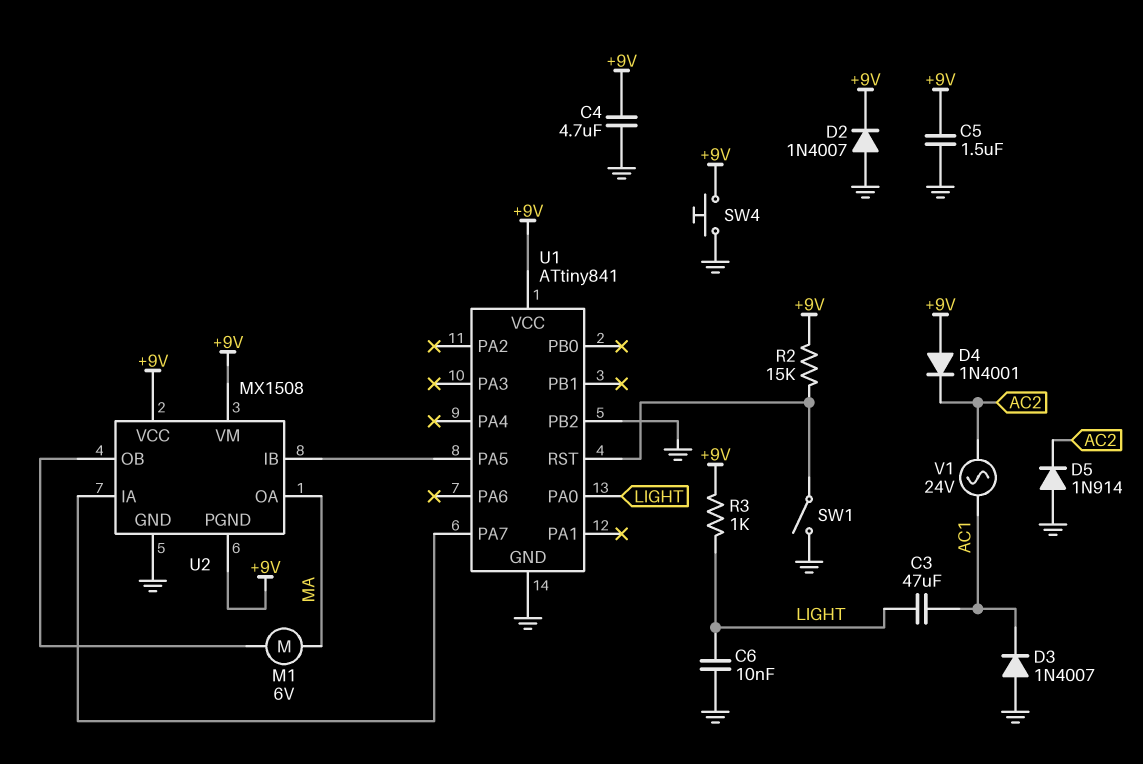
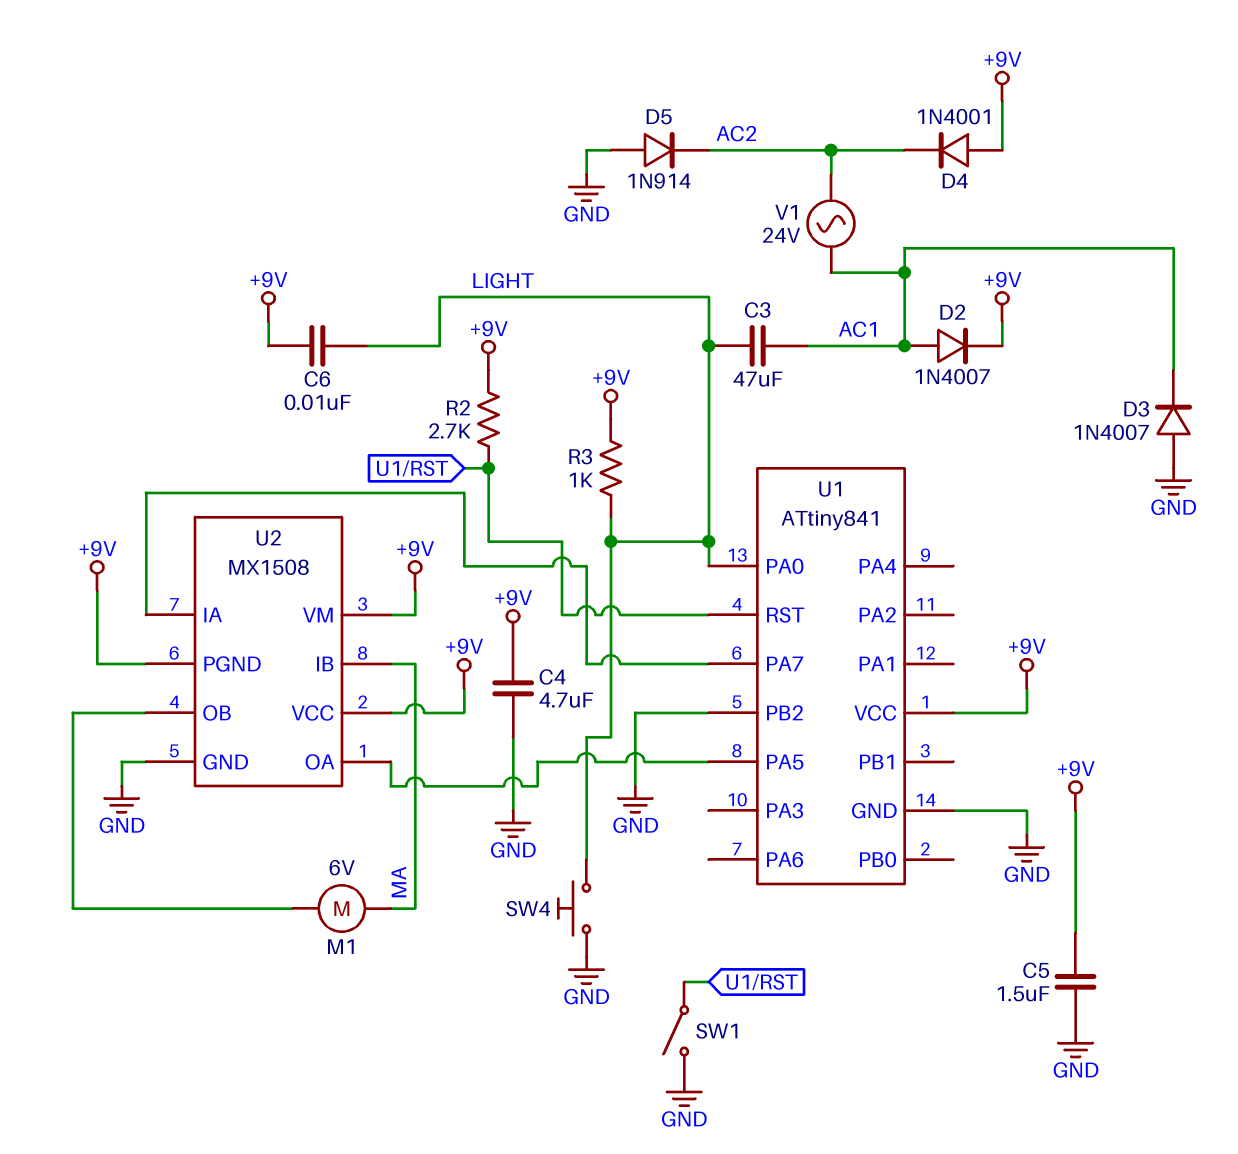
C6: 10nF (GND, LIGHT) -> 10nF (+9V, LIGHT)
D2: diode 1N4007 (A GND, K +9V) -> diode 1N4007 (A AC1, K +9V)
R2: 15k (+9V, U1/RST) -> 2.7k (+9V, U1/RST)
SW4: button (+9V, GND) -> button (GND, LIGHT)
U2 pin IB: U1/PA5 -> MA
U2 pin OA: MA -> U1/PA5

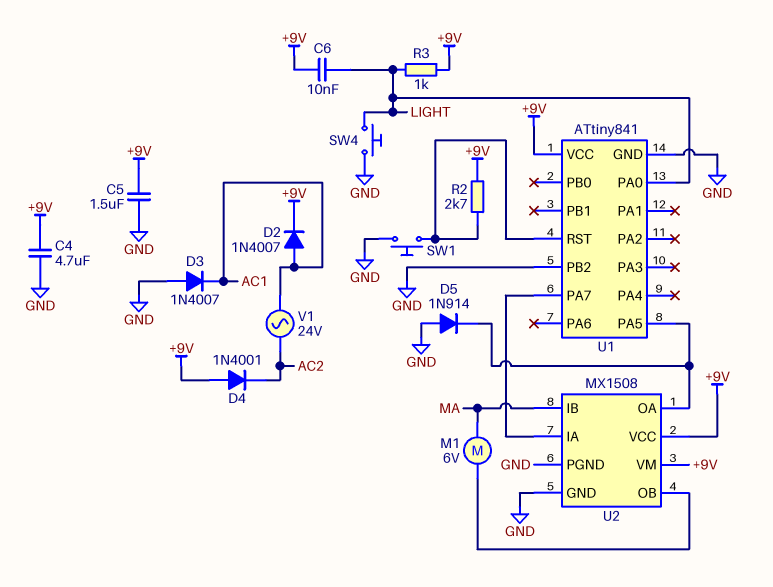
C3: 47uF (AC1, LIGHT) -> none
D5: diode 1N914 (A GND, K AC2) -> diode 1N914 (A GND, K U1/PA5)
SW1: switch (GND, U1/RST) -> button (GND, U1/RST)
U2 pin PGND: +9V -> GND

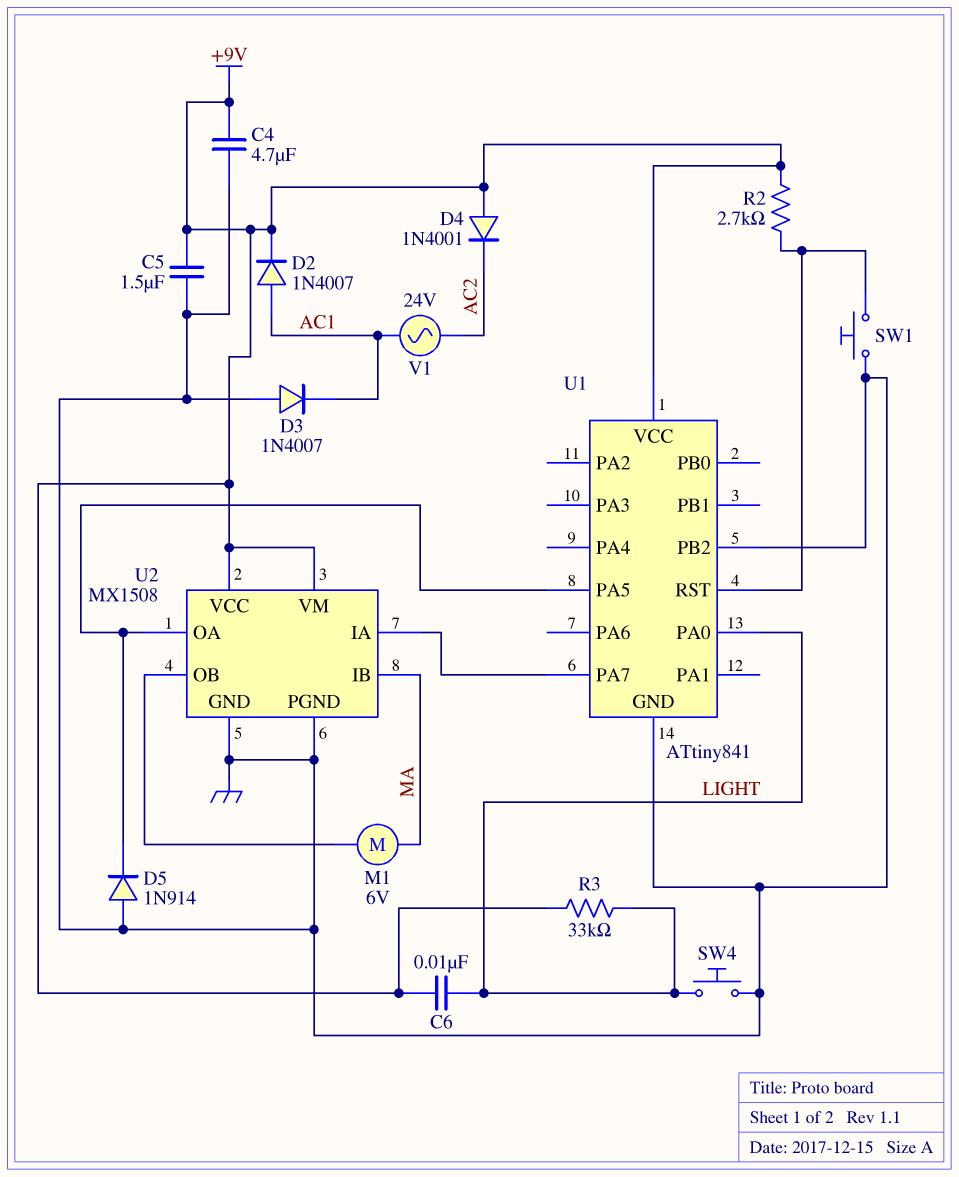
R3: 1k (+9V, LIGHT) -> 33k (+9V, LIGHT)

